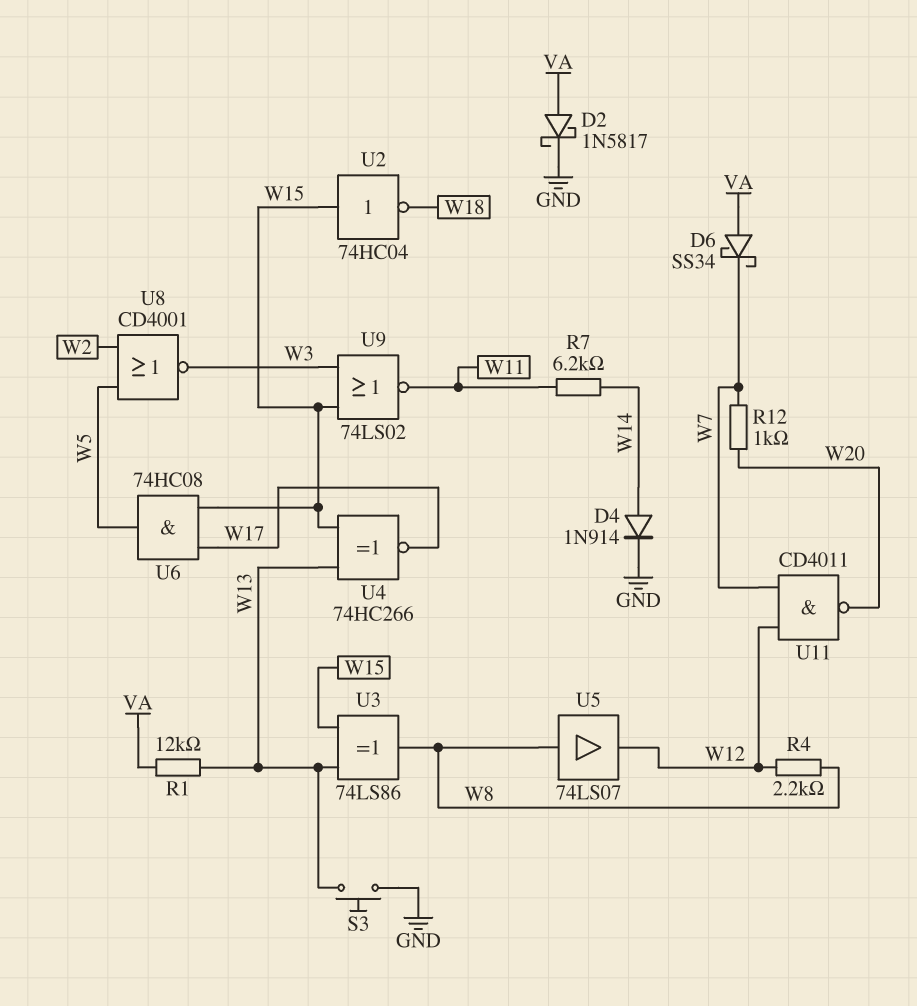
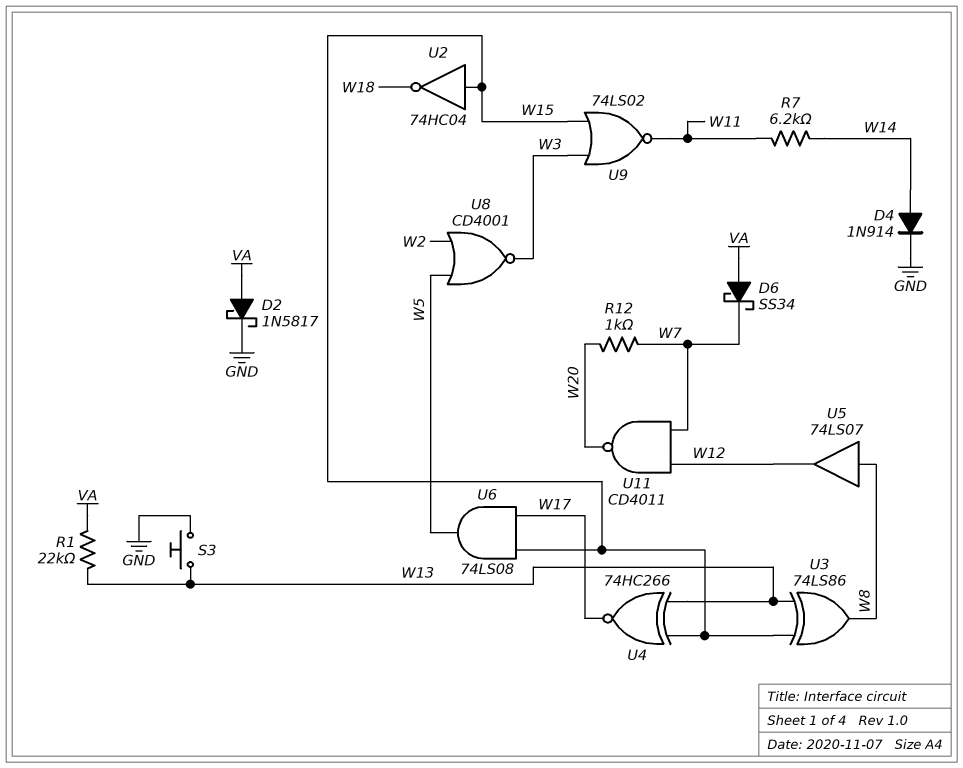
R1: 12k (VA, W13) -> 22k (VA, W13)
R4: 2.2k (W8, W12) -> none
U6: AND 74HC08 (in W15, in W17, out W5) -> AND 74LS08 (in W15, in W17, out W5)

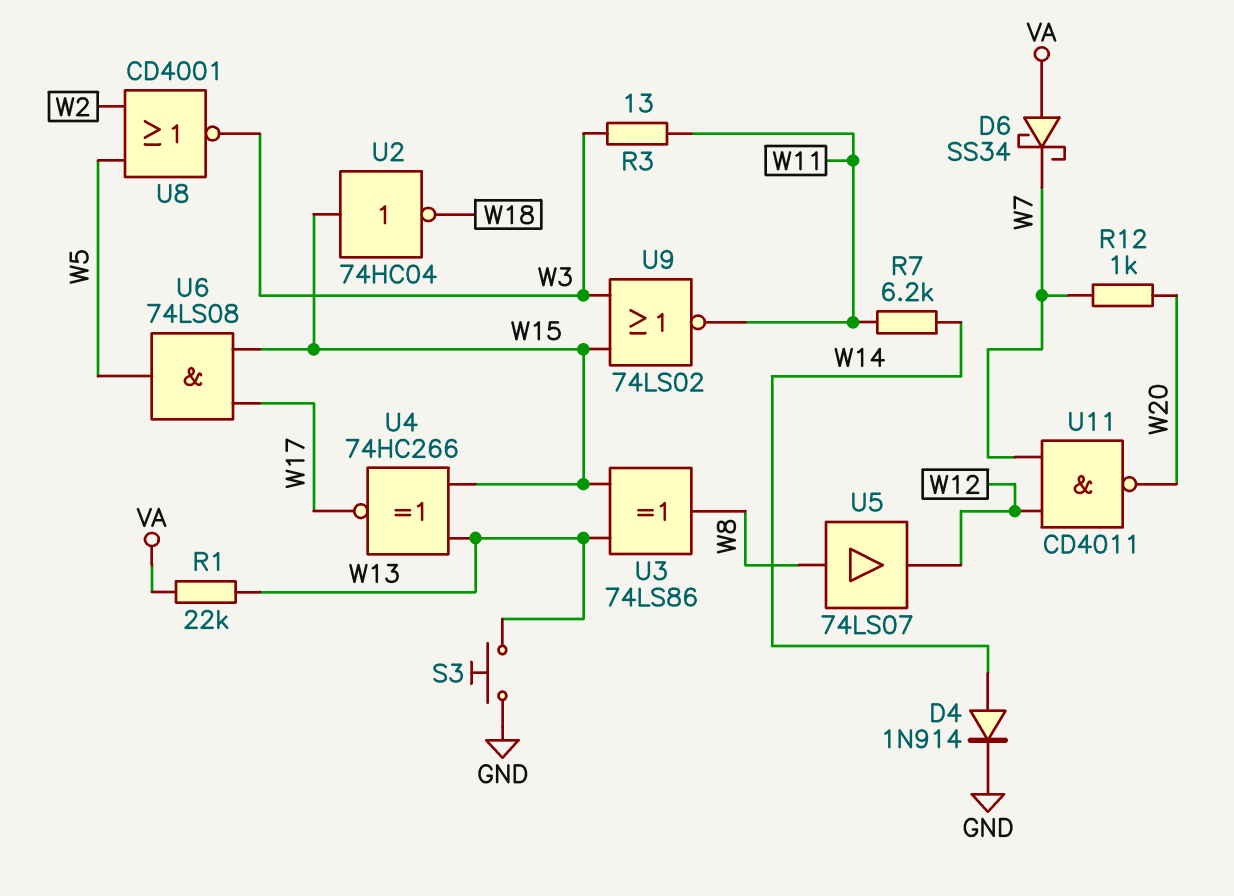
D2: schottky 1N5817 (A VA, K GND) -> none
R3: none -> 13 (W3, W11)

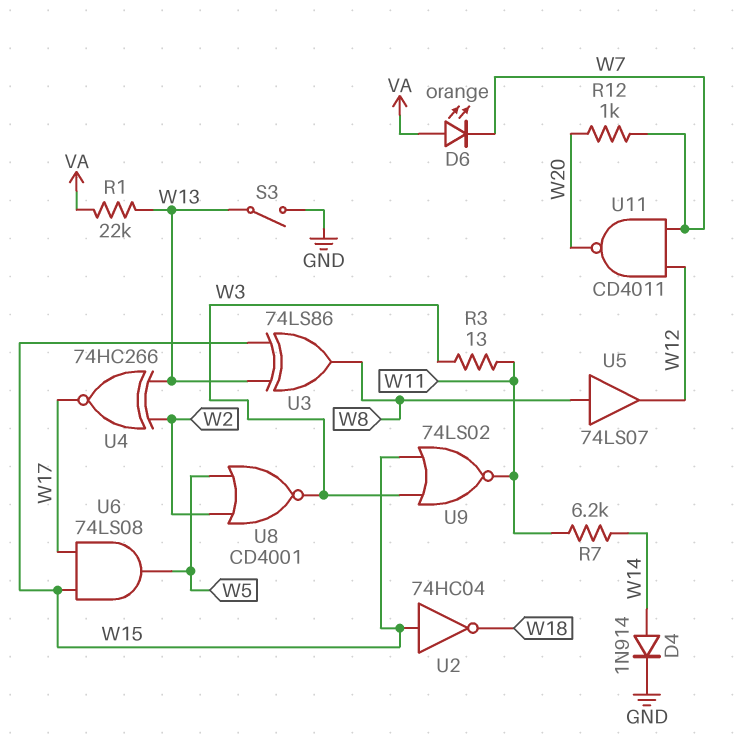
D6: schottky SS34 (A VA, K W7) -> LED orange (A VA, K W7)
S3: button (GND, W13) -> switch (GND, W13)
U4: XNOR 74HC266 (in W13, in W15, out W17) -> XNOR 74HC266 (in W2, in W13, out W17)

